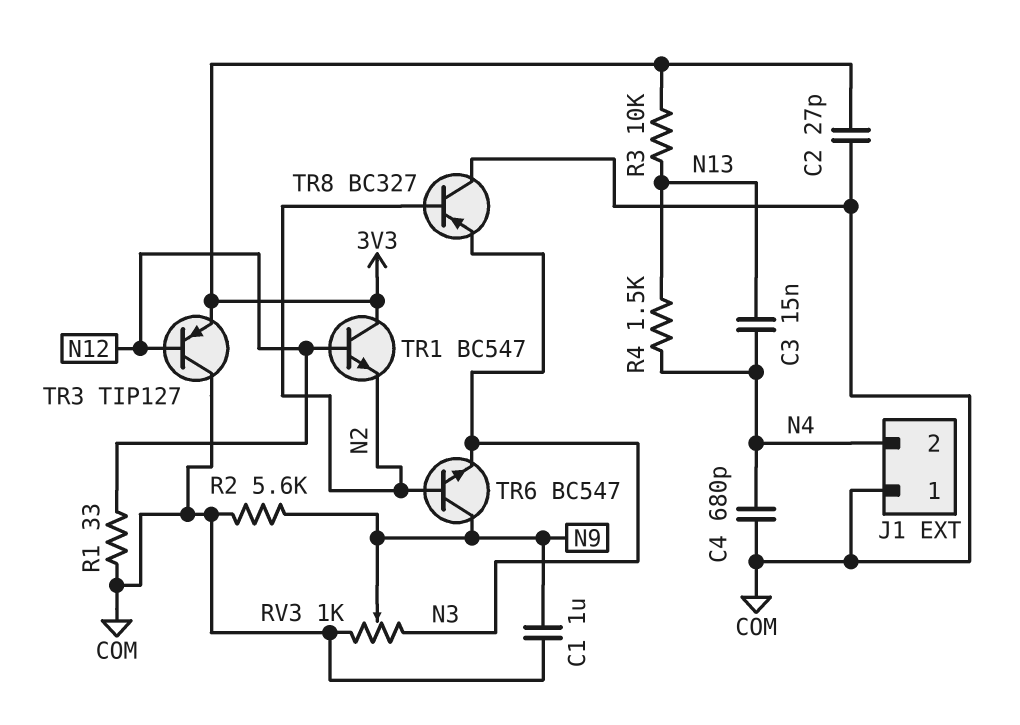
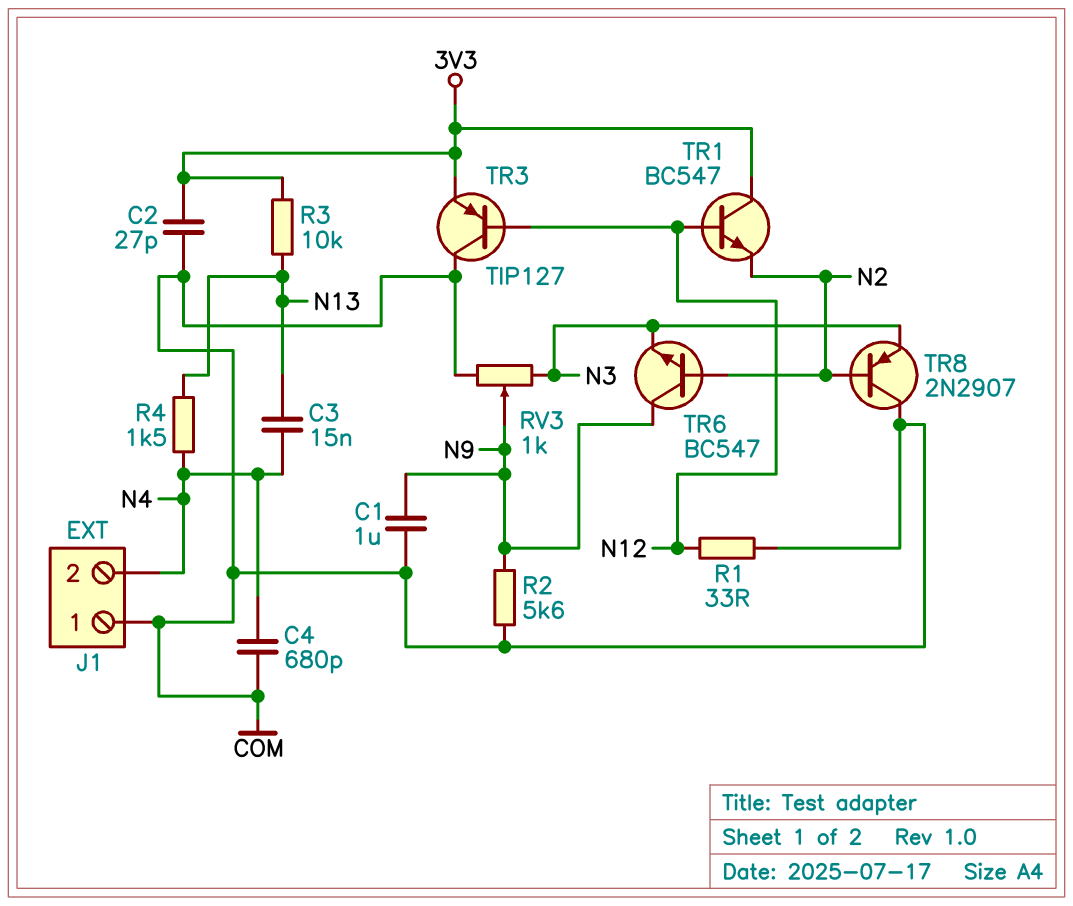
TR8: PNP BC327 (B N2, C COM, E N3) -> PNP 2N2907 (B N2, C COM, E N3)

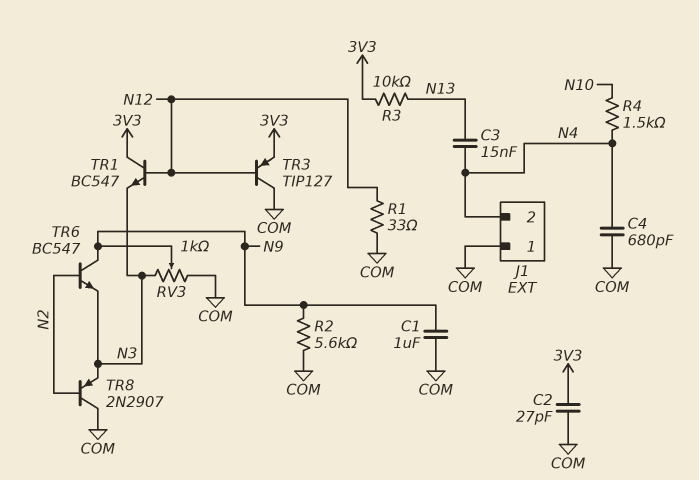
R4: 1.5k (N4, N13) -> 1.5k (N4, N10)
TR1: NPN BC547 (B N12, C 3V3, E N2) -> NPN BC547 (B N12, C 3V3, E N3)

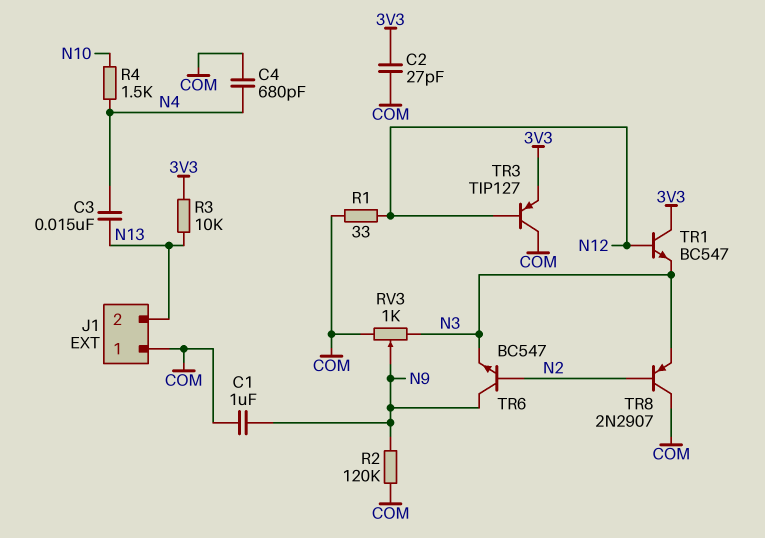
J1 pin 2: N4 -> N13
R2: 5.6k (COM, N9) -> 120k (COM, N9)

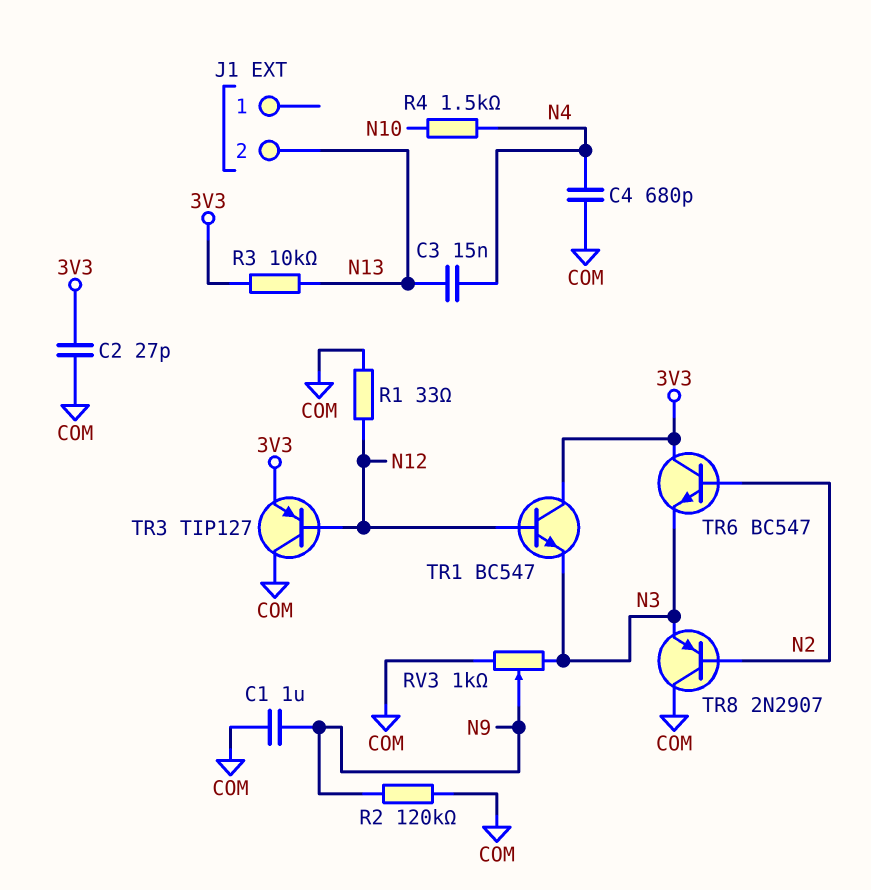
J1 pin 1: COM -> none
TR6: NPN BC547 (B N2, C N9, E N3) -> NPN BC547 (B N2, C 3V3, E N3)

